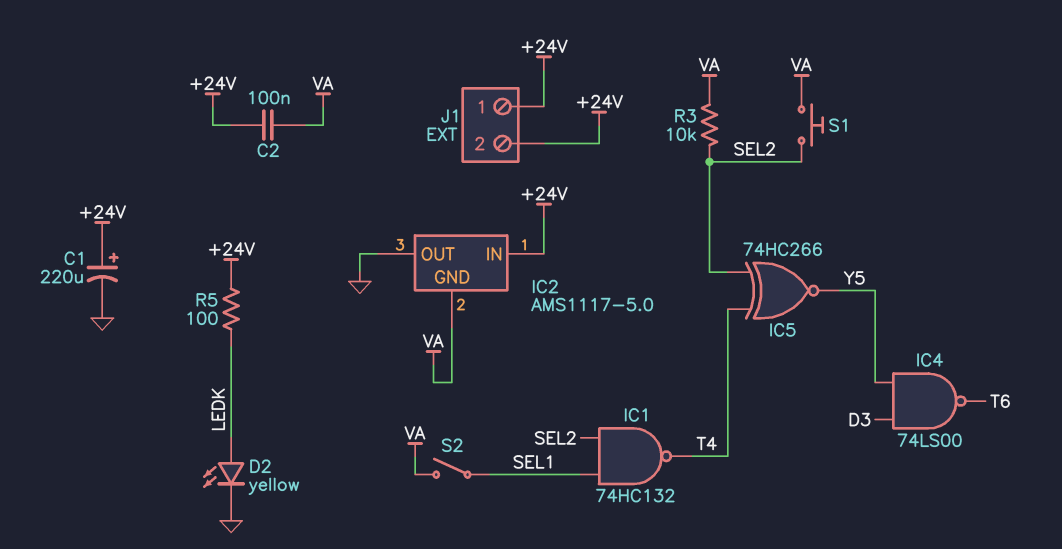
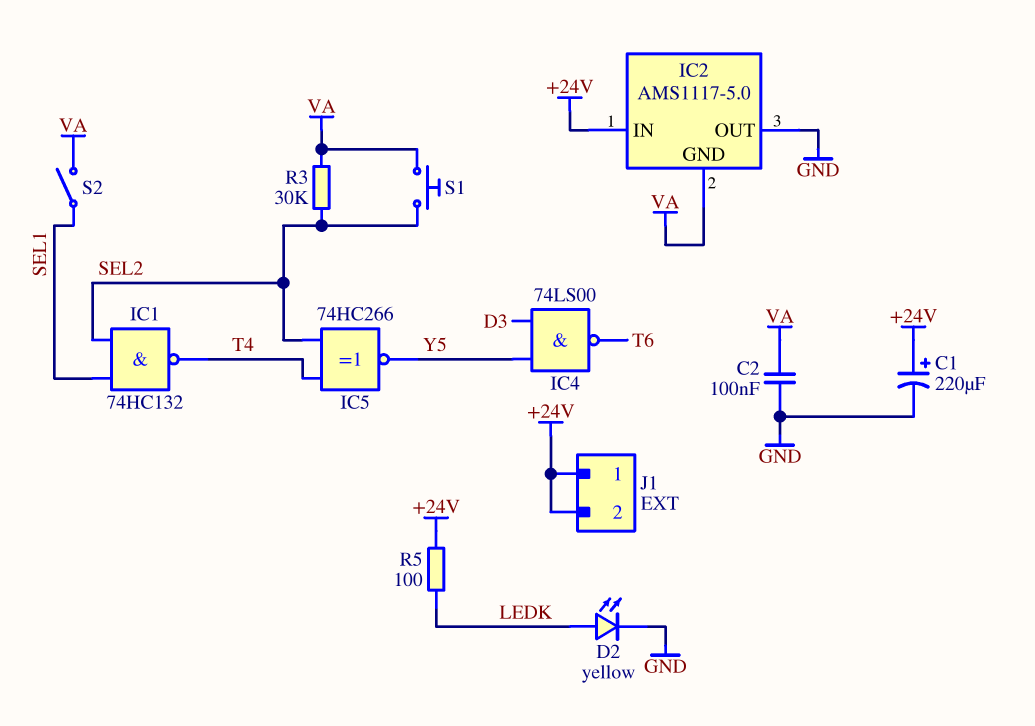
C2: 100nF (+24V, VA) -> 100nF (GND, VA)
R3: 10k (SEL2, VA) -> 30k (SEL2, VA)

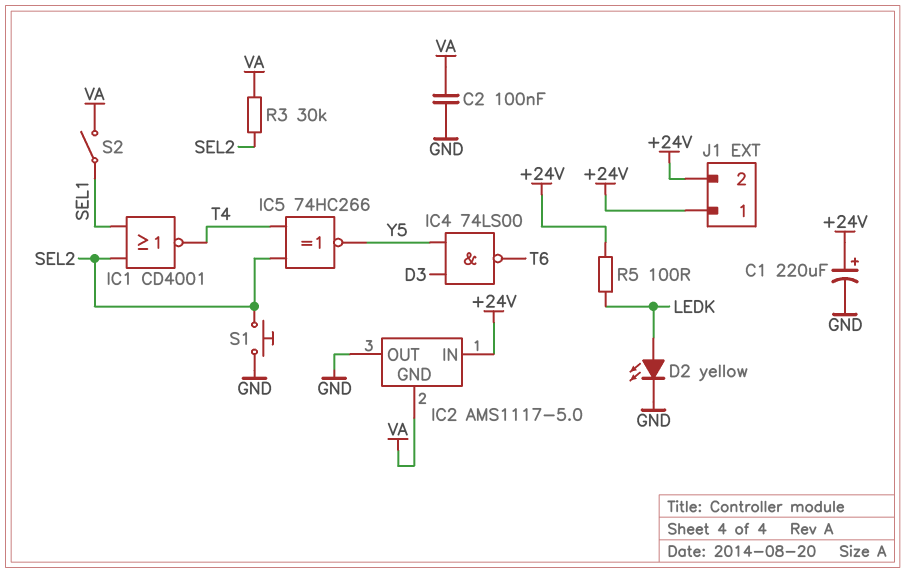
IC1: NAND 74HC132 (in SEL1, in SEL2, out T4) -> NOR CD4001 (in SEL1, in SEL2, out T4)
S1: button (SEL2, VA) -> button (GND, SEL2)

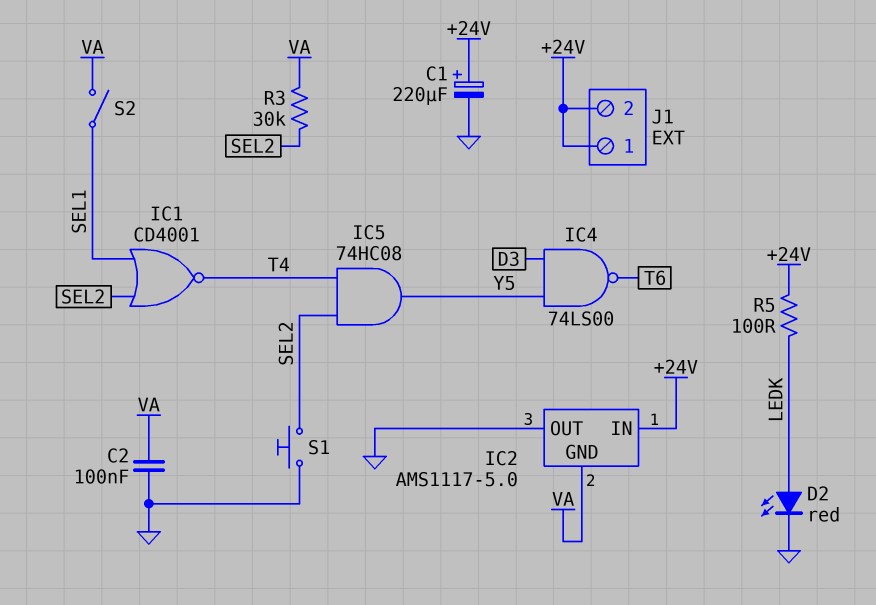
D2: LED yellow (A LEDK, K GND) -> LED red (A LEDK, K GND)
IC5: XNOR 74HC266 (in SEL2, in T4, out Y5) -> AND 74HC08 (in SEL2, in T4, out Y5)

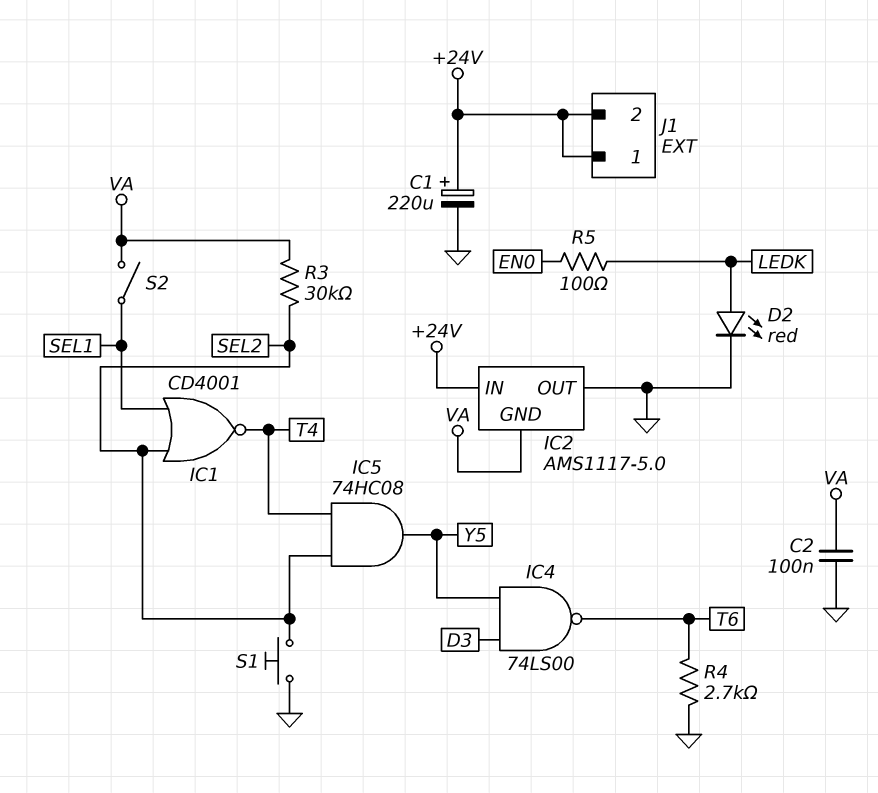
R4: none -> 2.7k (GND, T6)
R5: 100 (+24V, LEDK) -> 100 (EN0, LEDK)

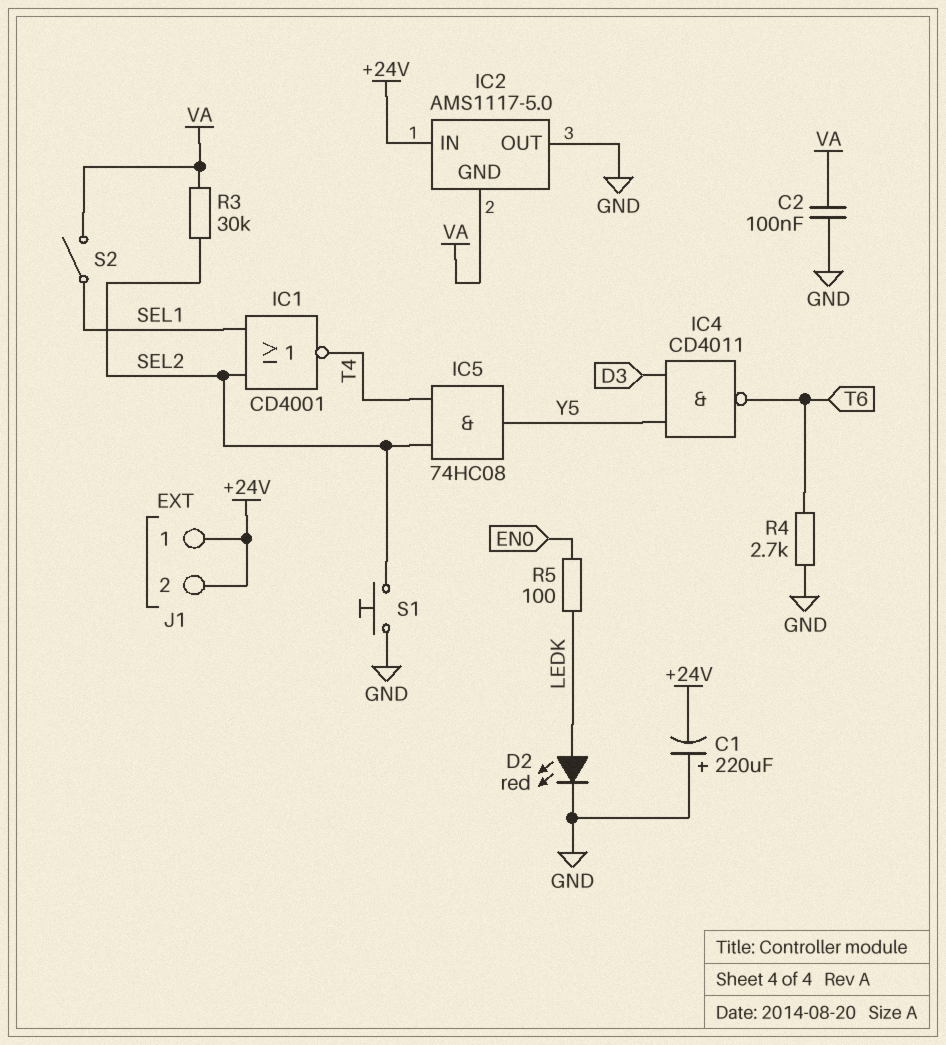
C1: 220uF (plus +24V, minus GND) -> 220uF (plus GND, minus +24V)
IC4: NAND 74LS00 (in D3, in Y5, out T6) -> NAND CD4011 (in D3, in Y5, out T6)

